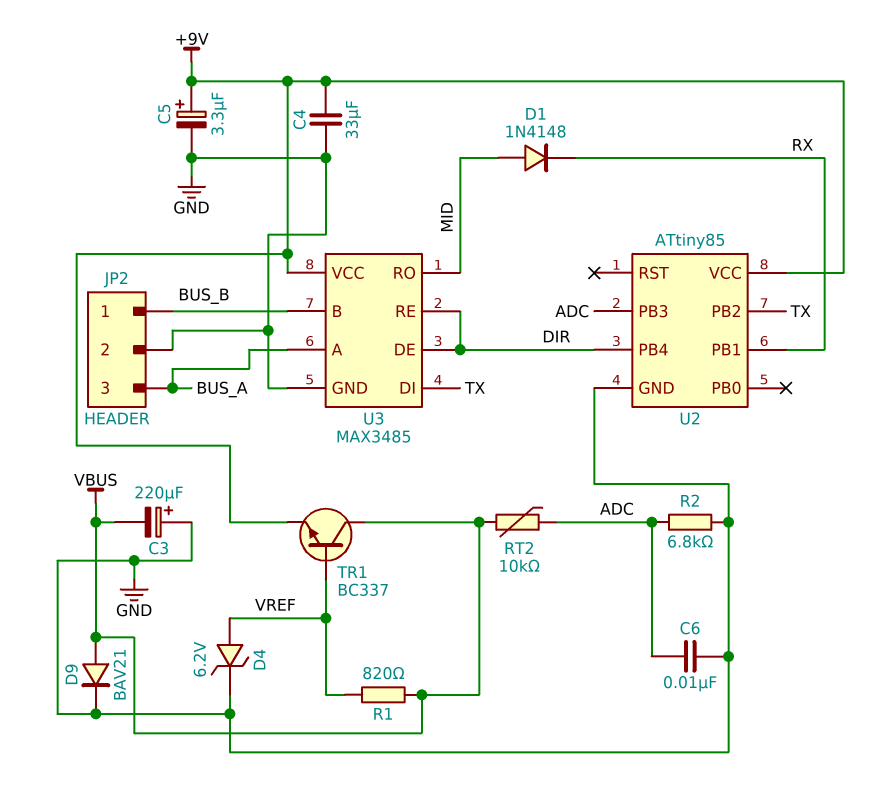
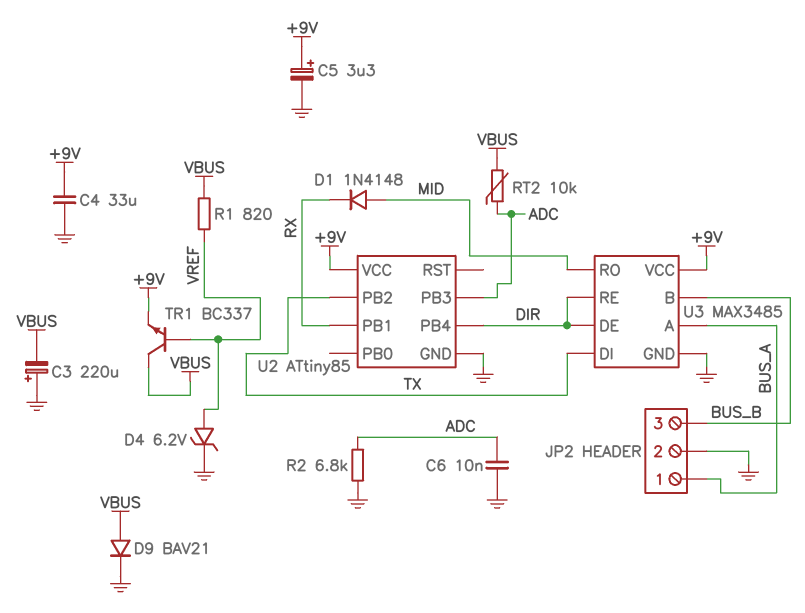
JP2 pin 1: BUS_B -> BUS_A
JP2 pin 3: BUS_A -> BUS_B

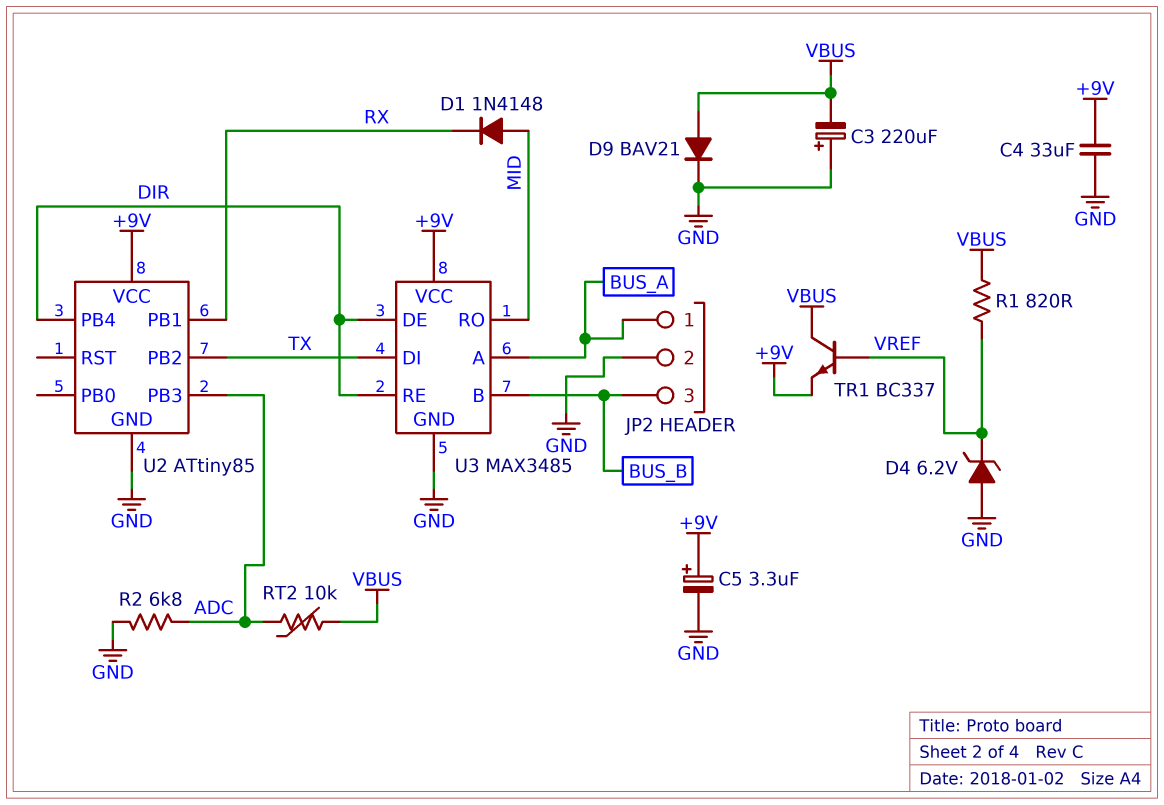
C6: 10nF (ADC, GND) -> none
D4: zener 6.2V (A VREF, K GND) -> zener 6.2V (A GND, K VREF)

